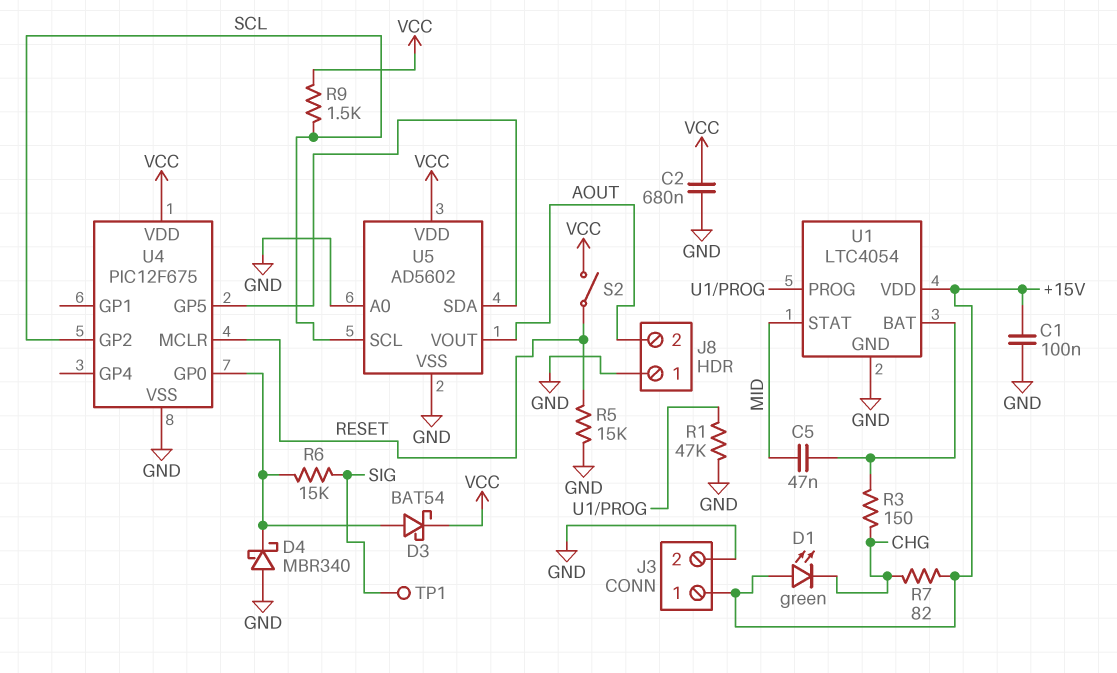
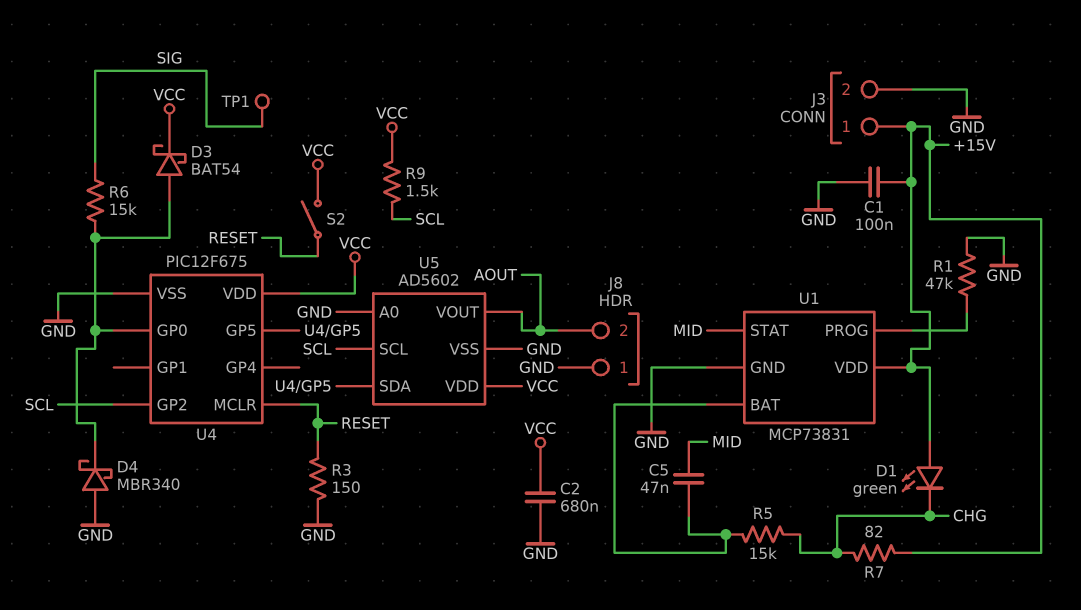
R3: 150 (CHG, U1/BAT) -> 150 (GND, RESET)
R5: 15k (GND, RESET) -> 15k (CHG, U1/BAT)
U1: LTC4054 -> MCP73831

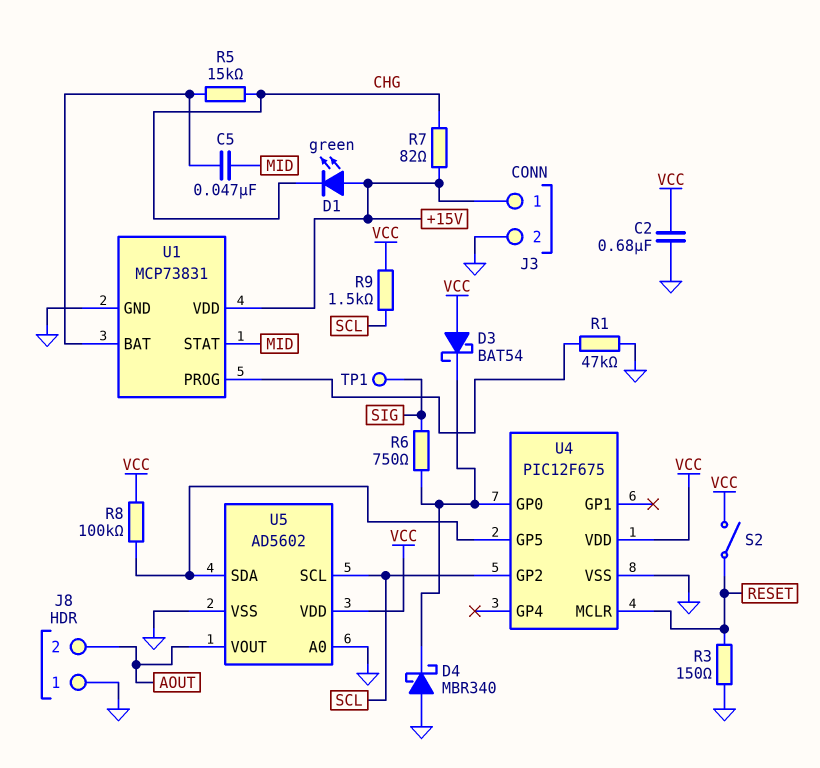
C1: 100nF (+15V, GND) -> none
D3: schottky BAT54 (A U4/GP0, K VCC) -> schottky BAT54 (A VCC, K U4/GP0)
R6: 15k (SIG, U4/GP0) -> 750 (SIG, U4/GP0)
R8: none -> 100k (U4/GP5, VCC)

